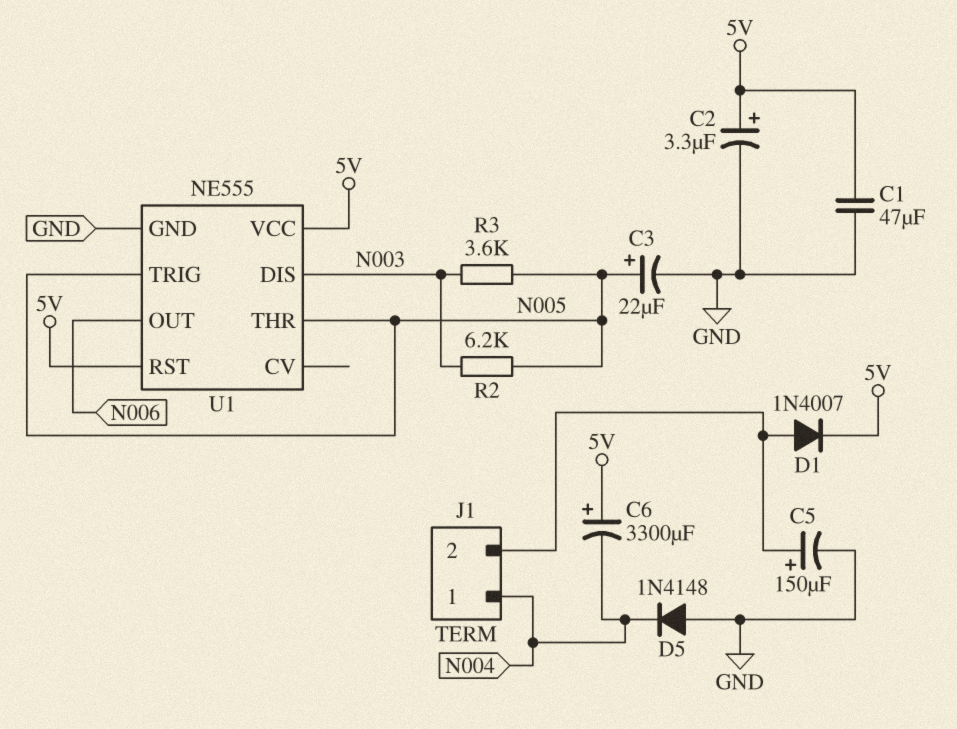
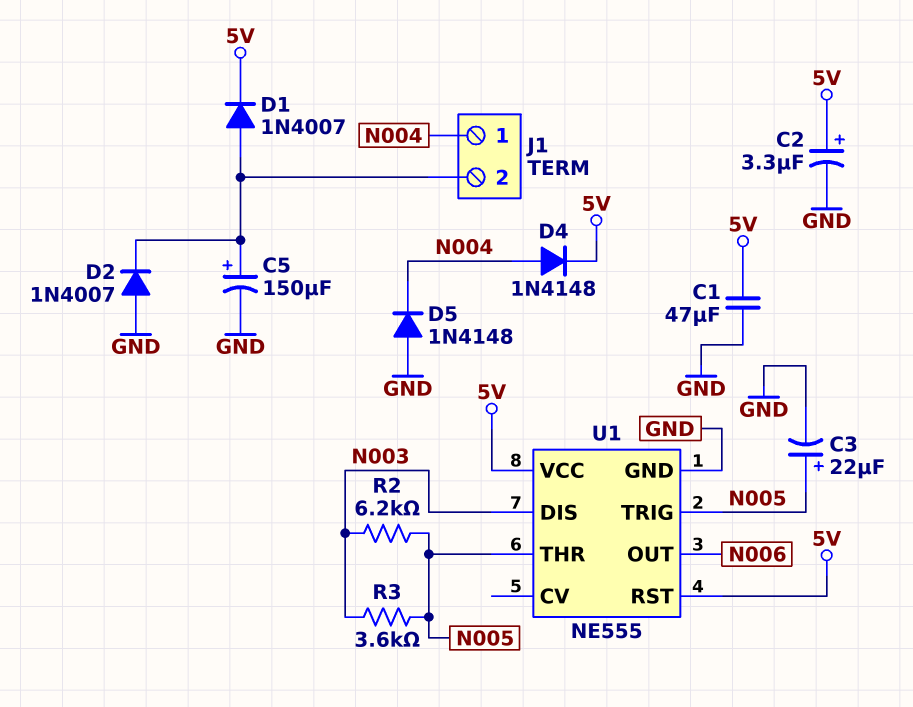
C6: 3300uF (plus 5V, minus N004) -> none
D2: none -> diode 1N4007 (A GND, K J1/2)
D4: none -> diode 1N4148 (A N004, K 5V)

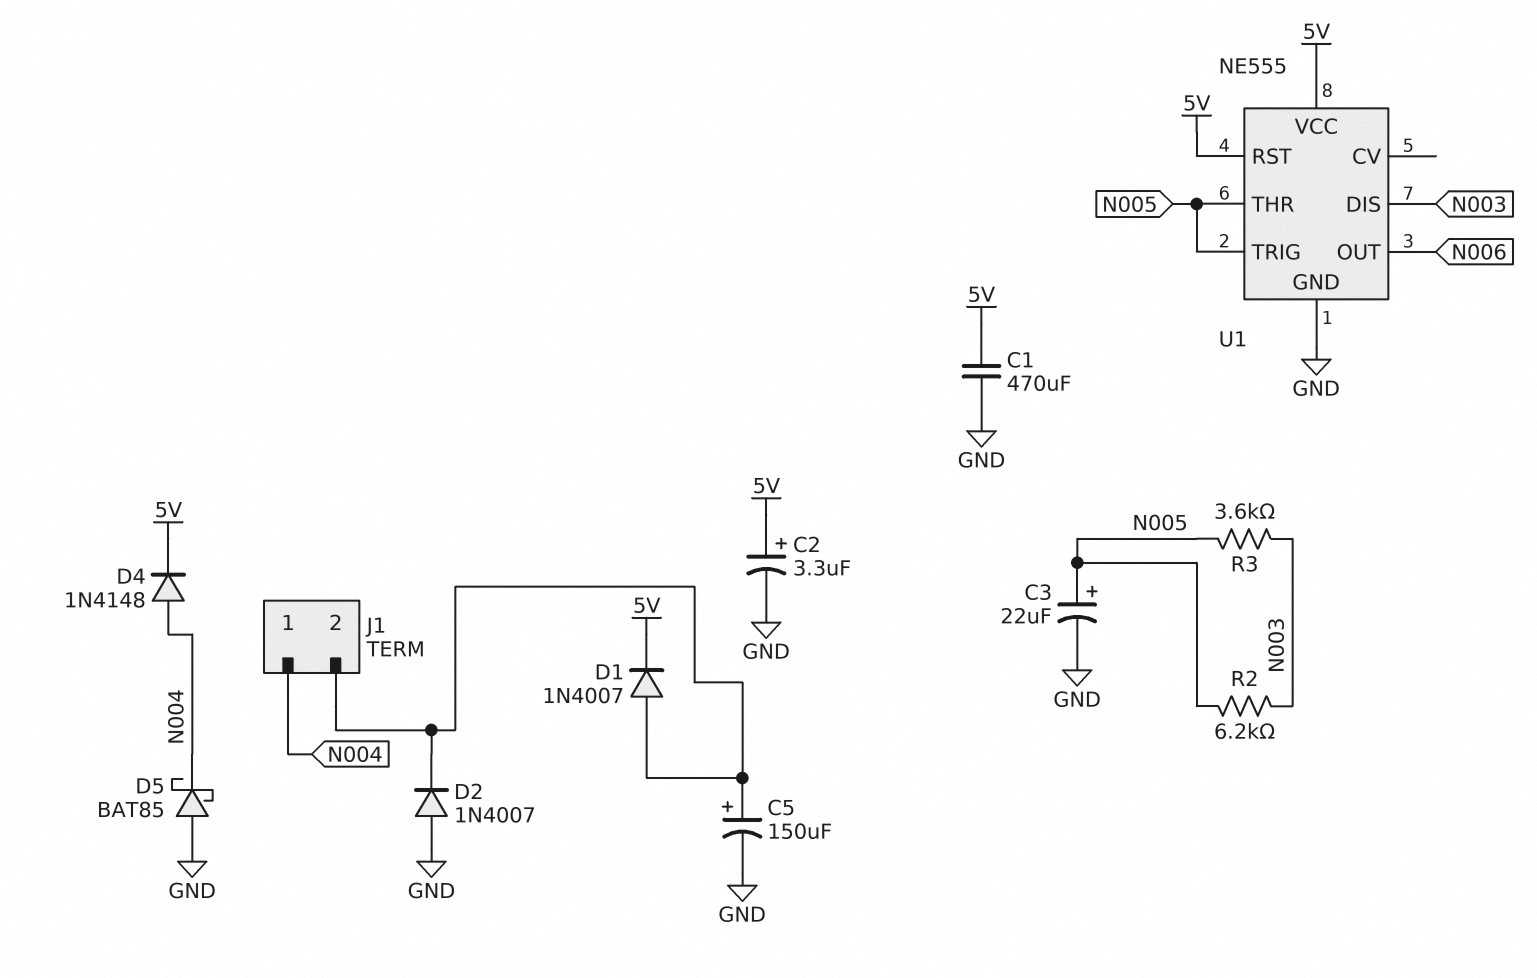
C1: 47uF (5V, GND) -> 470uF (5V, GND)
D5: diode 1N4148 (A GND, K N004) -> schottky BAT85 (A GND, K N004)

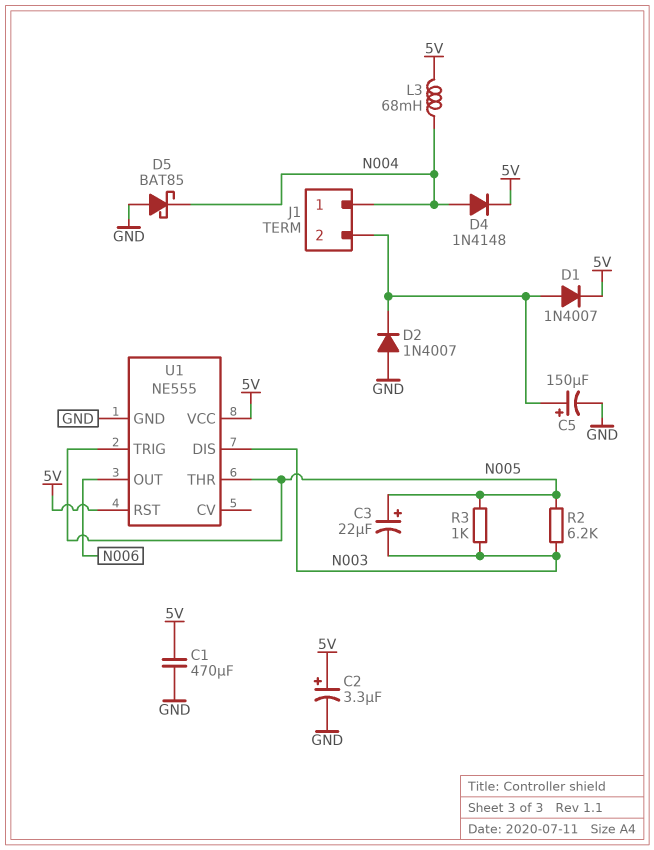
C3: 22uF (plus N005, minus GND) -> 22uF (plus N005, minus N003)
L3: none -> 68mH (5V, N004)
R3: 3.6k (N003, N005) -> 1k (N003, N005)

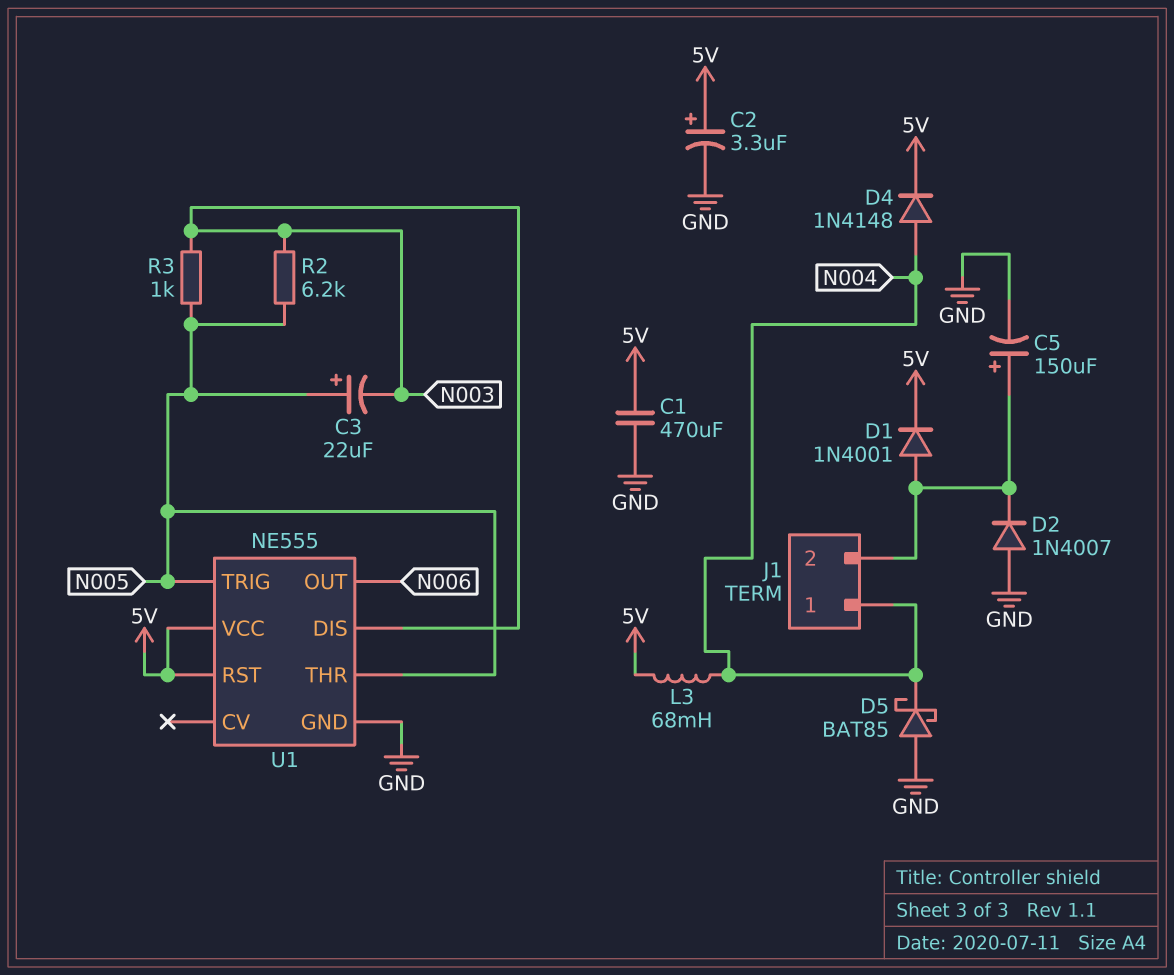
D1: diode 1N4007 (A J1/2, K 5V) -> diode 1N4001 (A J1/2, K 5V)

